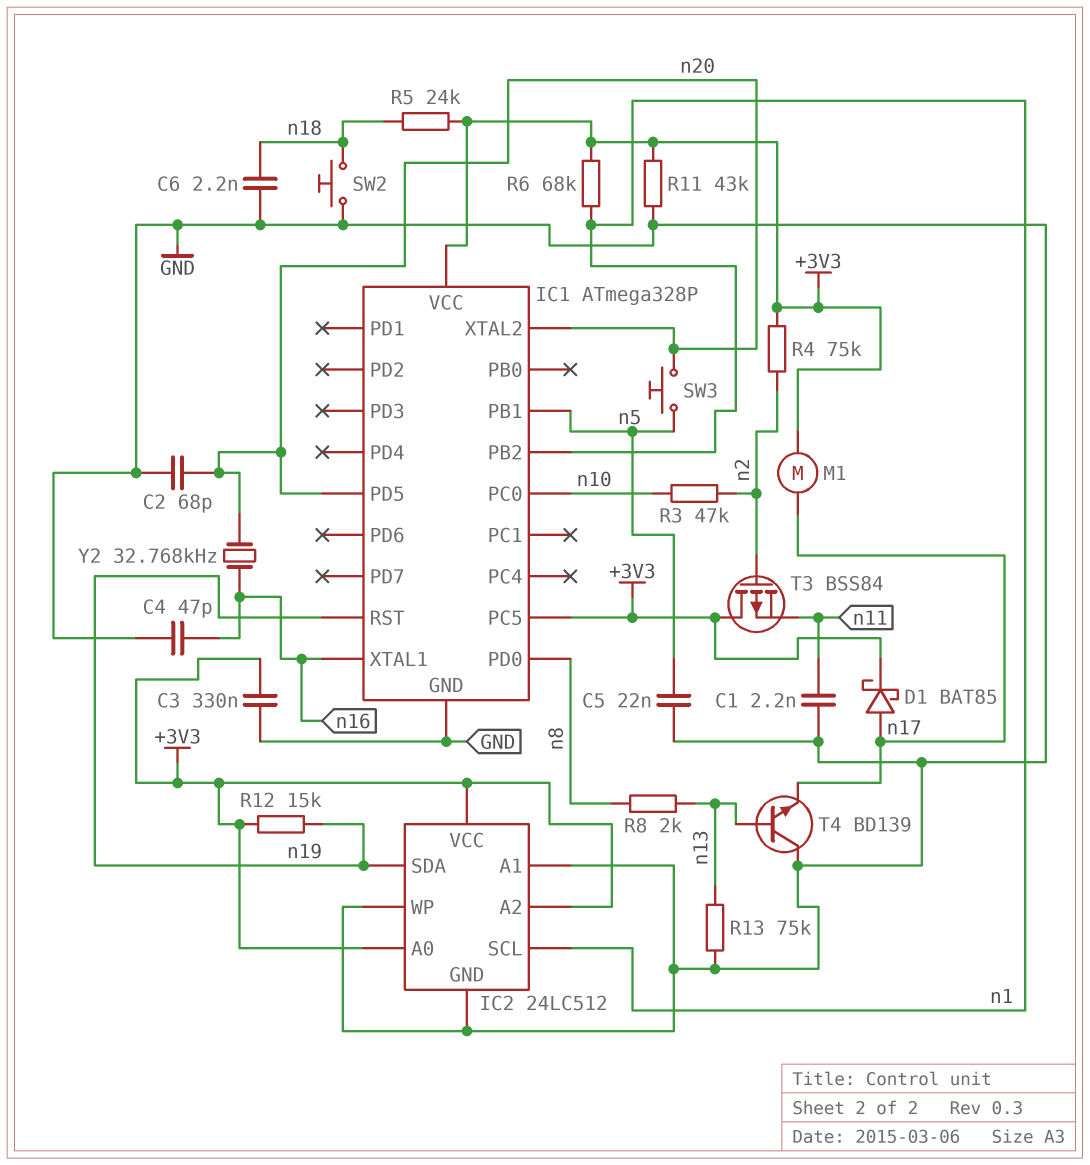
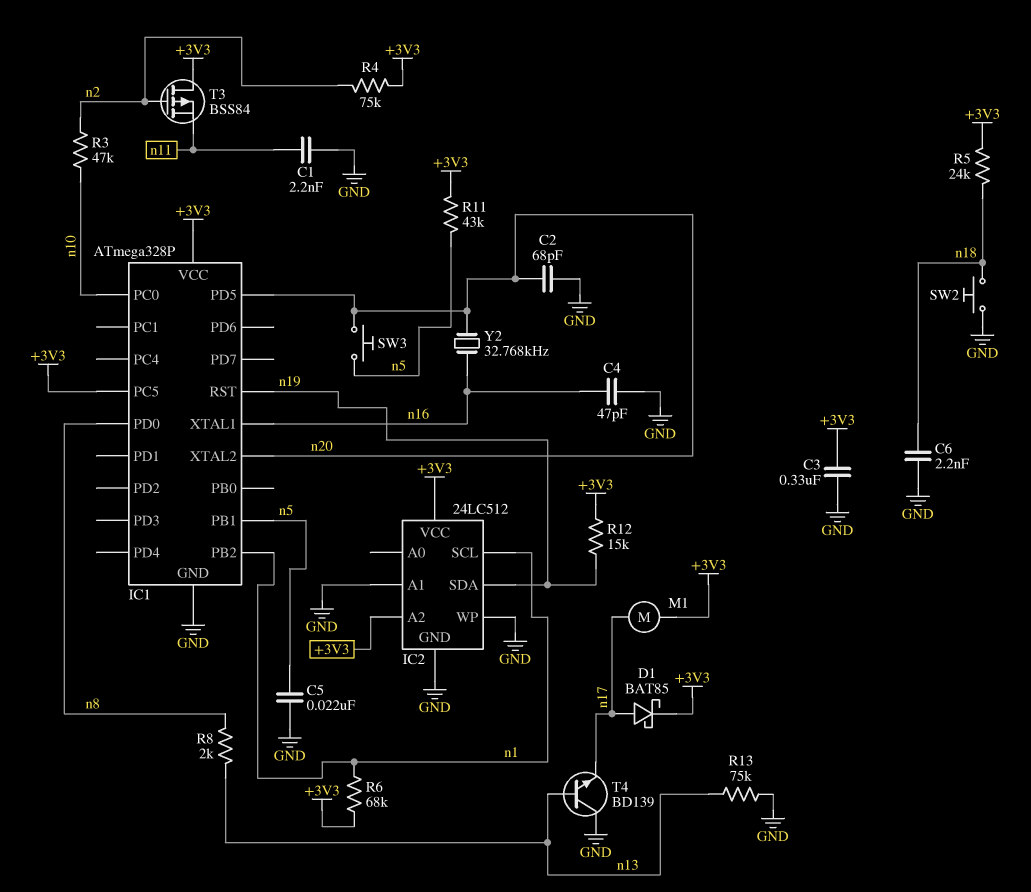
IC2 pin A0: +3V3 -> none
R11: 43k (+3V3, GND) -> 43k (+3V3, n5)

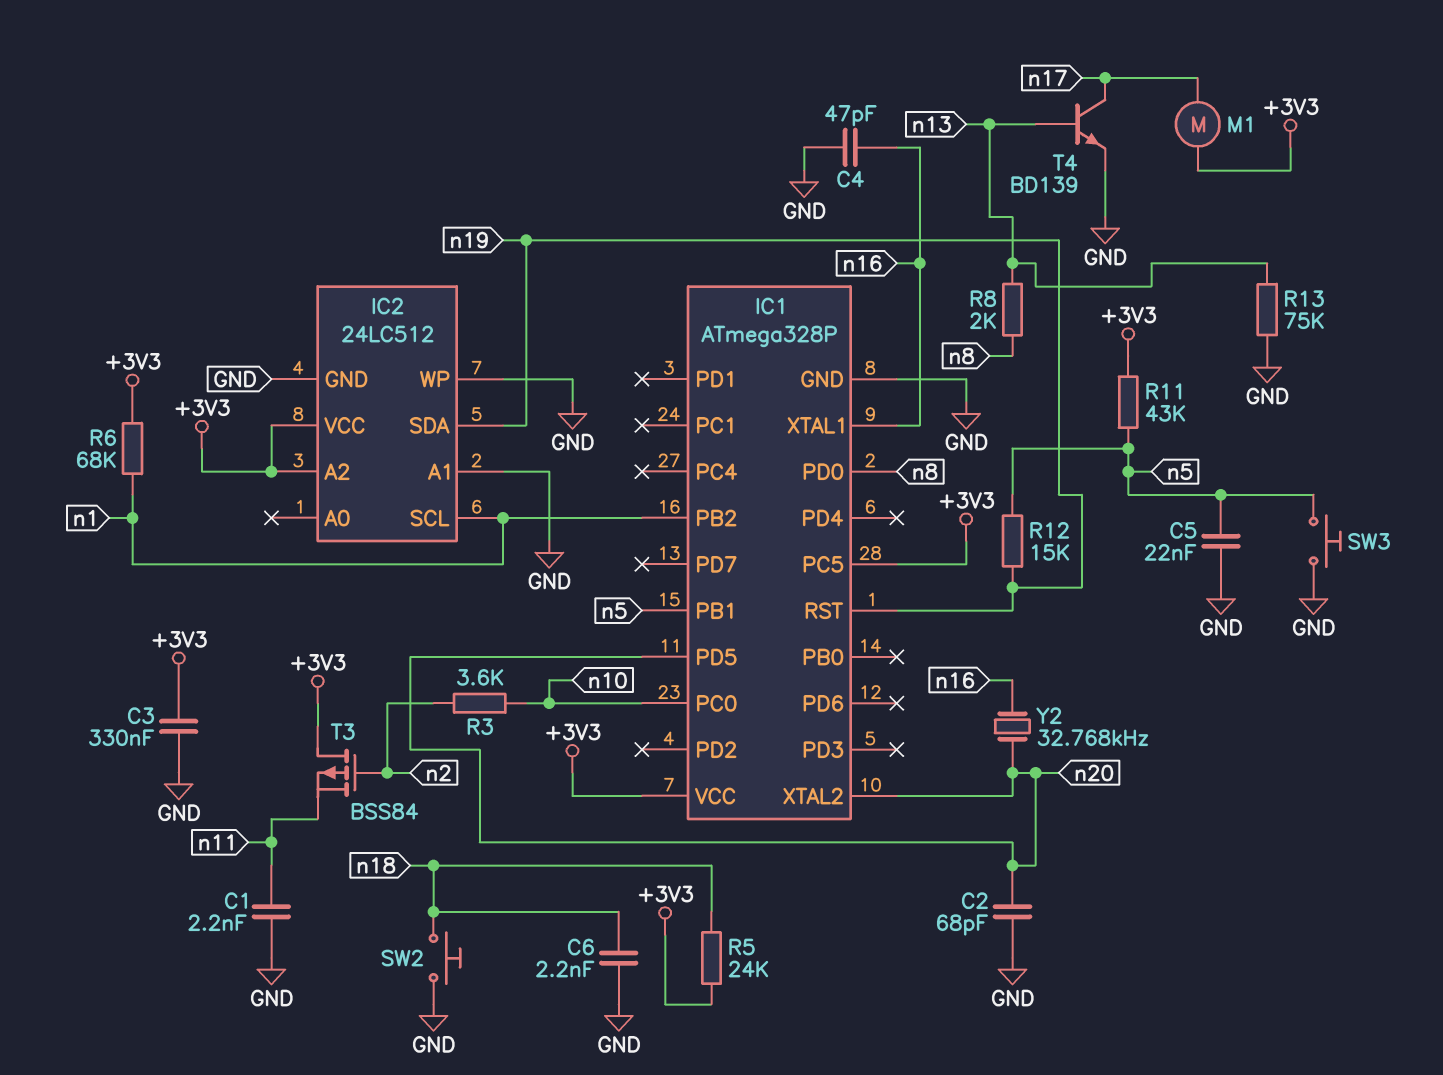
D1: schottky BAT85 (A n17, K +3V3) -> none
R3: 47k (n2, n10) -> 3.6k (n2, n10)
R4: 75k (+3V3, n2) -> none
R12: 15k (+3V3, n19) -> 15k (n5, n19)
SW3: button (n5, n20) -> button (GND, n5)
T4: NPN BD139 (B n13, C GND, E n17) -> NPN BD139 (B n13, C n17, E GND)

